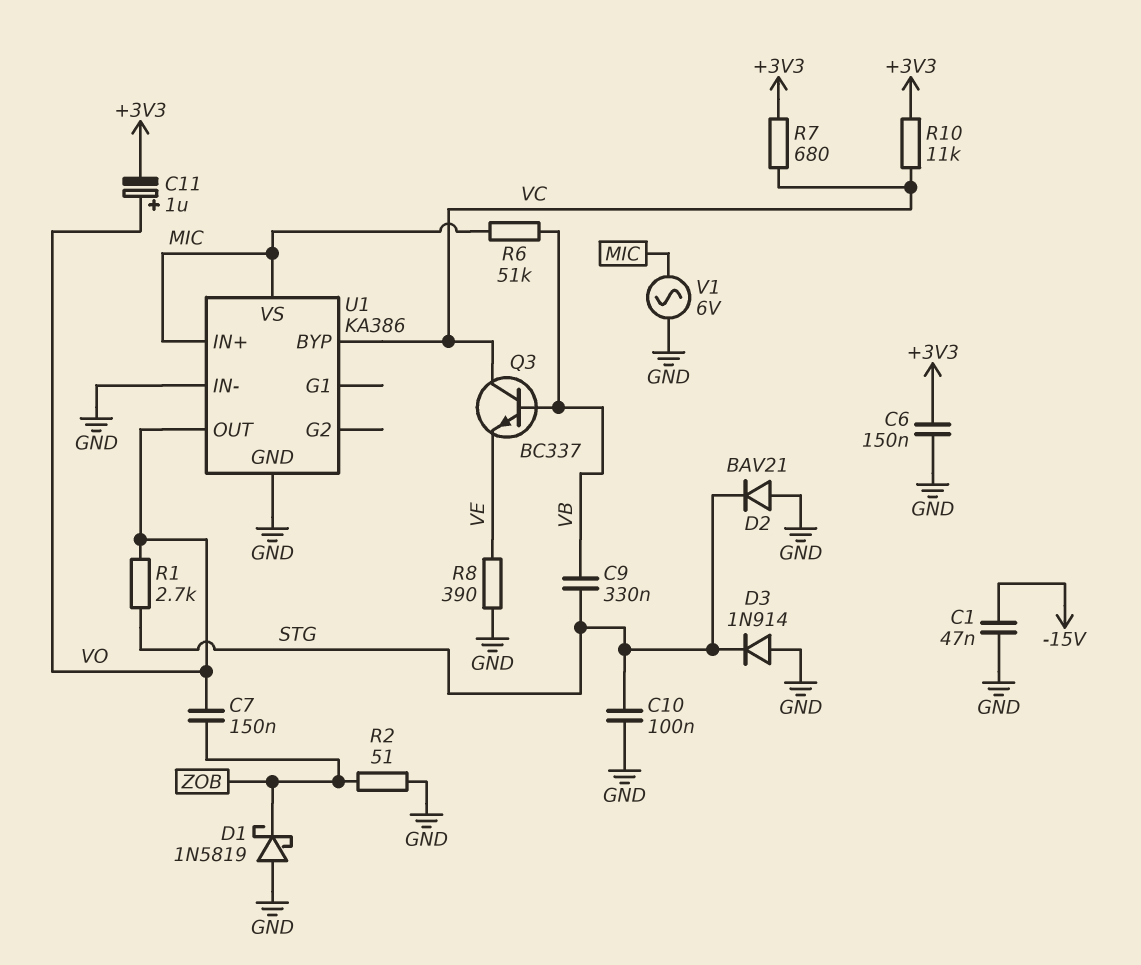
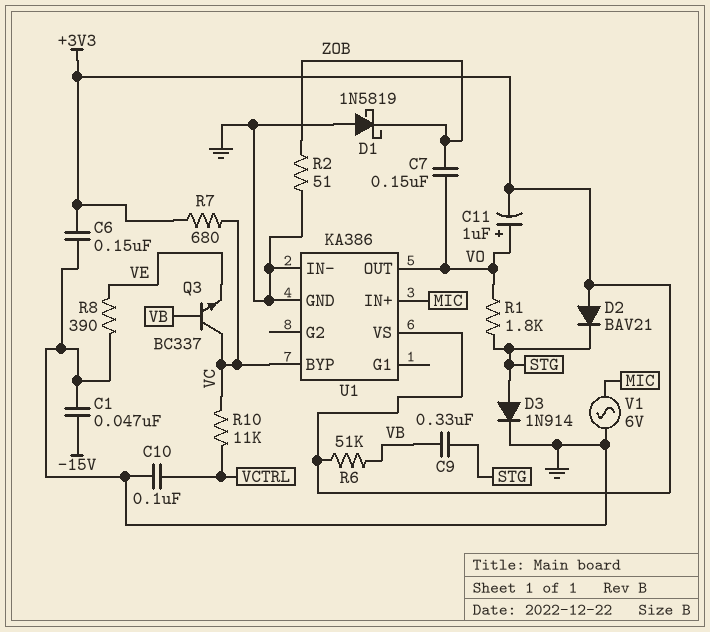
C10: 100nF (GND, STG) -> 100nF (GND, VCTRL)
D2: diode BAV21 (A GND, K STG) -> diode BAV21 (A +3V3, K STG)
D3: diode 1N914 (A GND, K STG) -> diode 1N914 (A STG, K GND)
R1: 2.7k (STG, VO) -> 1.8k (STG, VO)
R6: 51k (MIC, VB) -> 51k (+3V3, VB)
R10: 11k (+3V3, VC) -> 11k (VC, VCTRL)
U1 pin VS: MIC -> +3V3

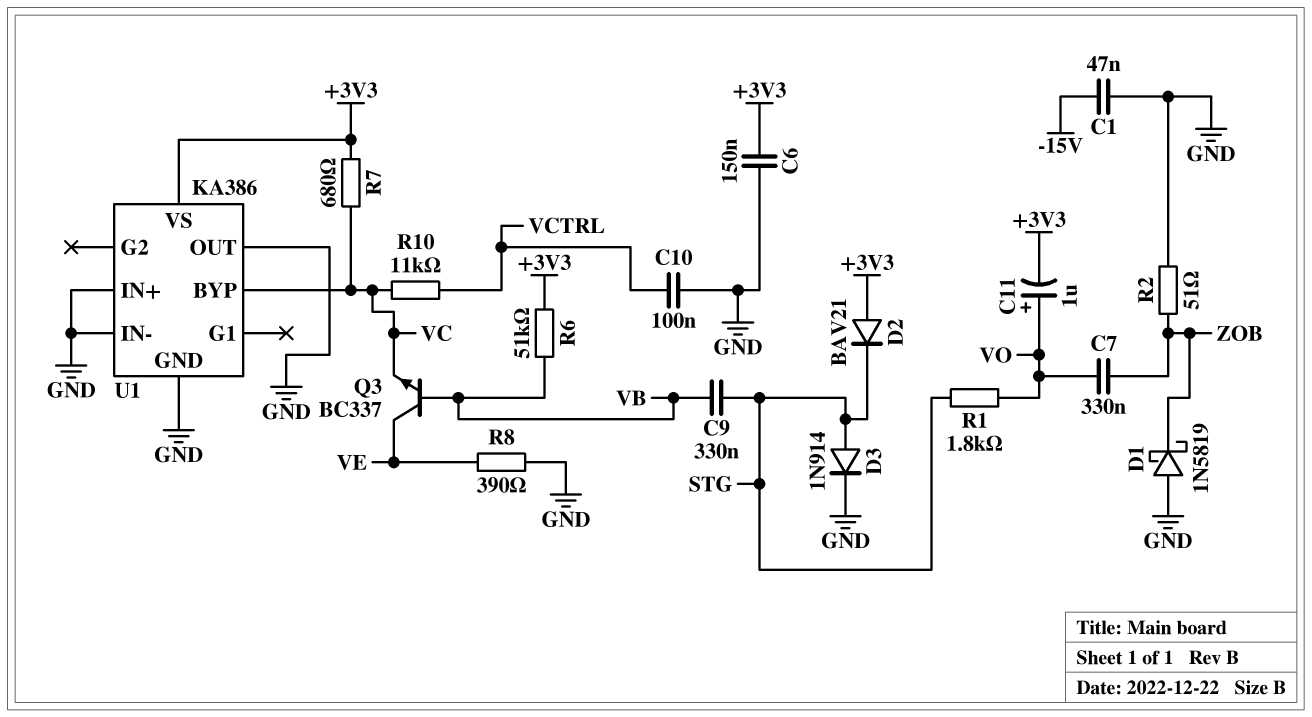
C7: 150nF (VO, ZOB) -> 330nF (VO, ZOB)
Q3: NPN BC337 (B VB, C VC, E VE) -> NPN BC337 (B VB, C VE, E VC)
U1 pin IN+: MIC -> GND
U1 pin OUT: VO -> GND
V1: AC 6V (GND, MIC) -> none

